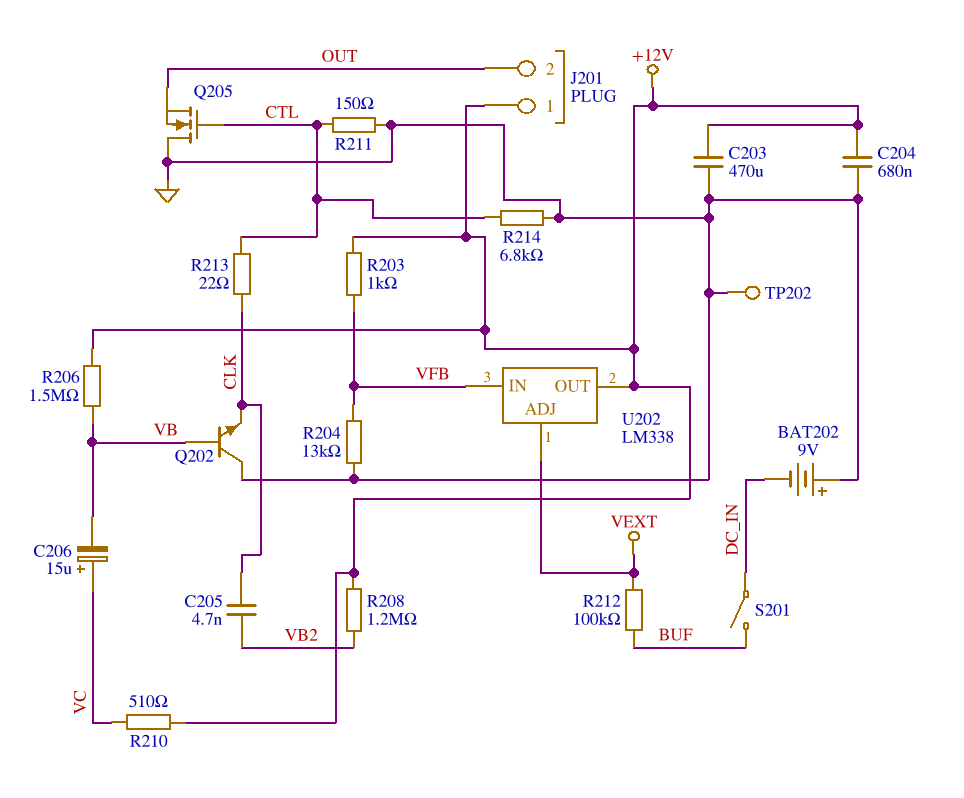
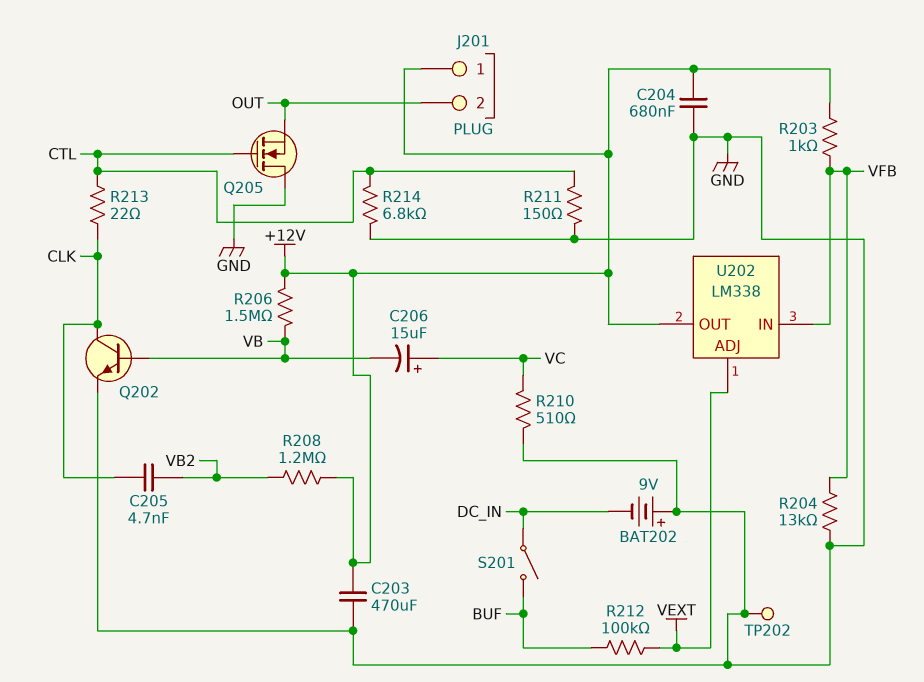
Q202: NPN (B VB, C GND, E CLK) -> NPN (B VB, C CLK, E GND)
R210: 510 (+12V, VC) -> 510 (GND, VC)

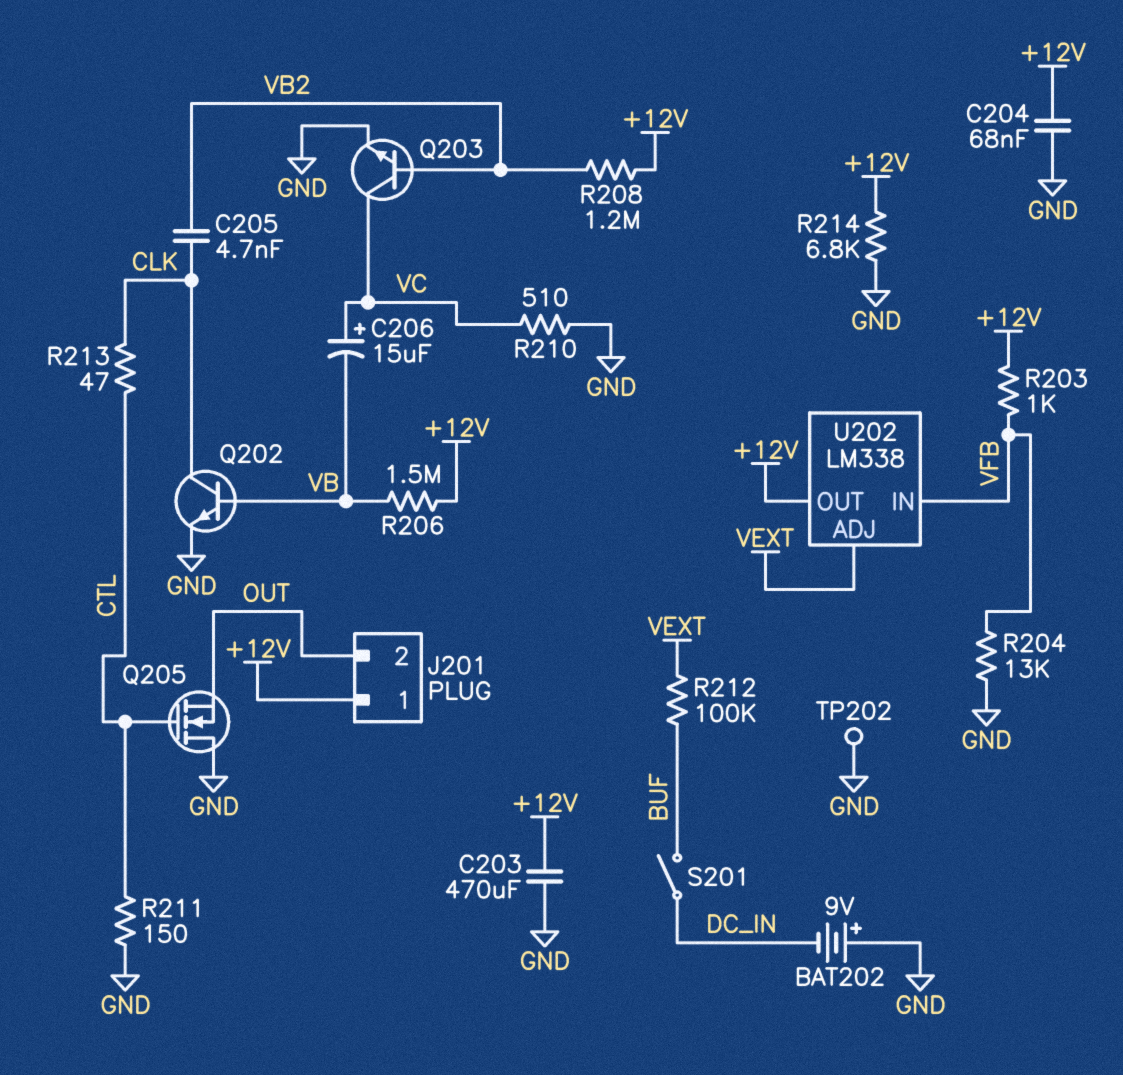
C204: 680nF (+12V, GND) -> 68nF (+12V, GND)
Q203: none -> NPN (B VB2, C VC, E GND)
R213: 22 (CLK, CTL) -> 47 (CLK, CTL)
R214: 6.8k (CTL, GND) -> 6.8k (+12V, GND)

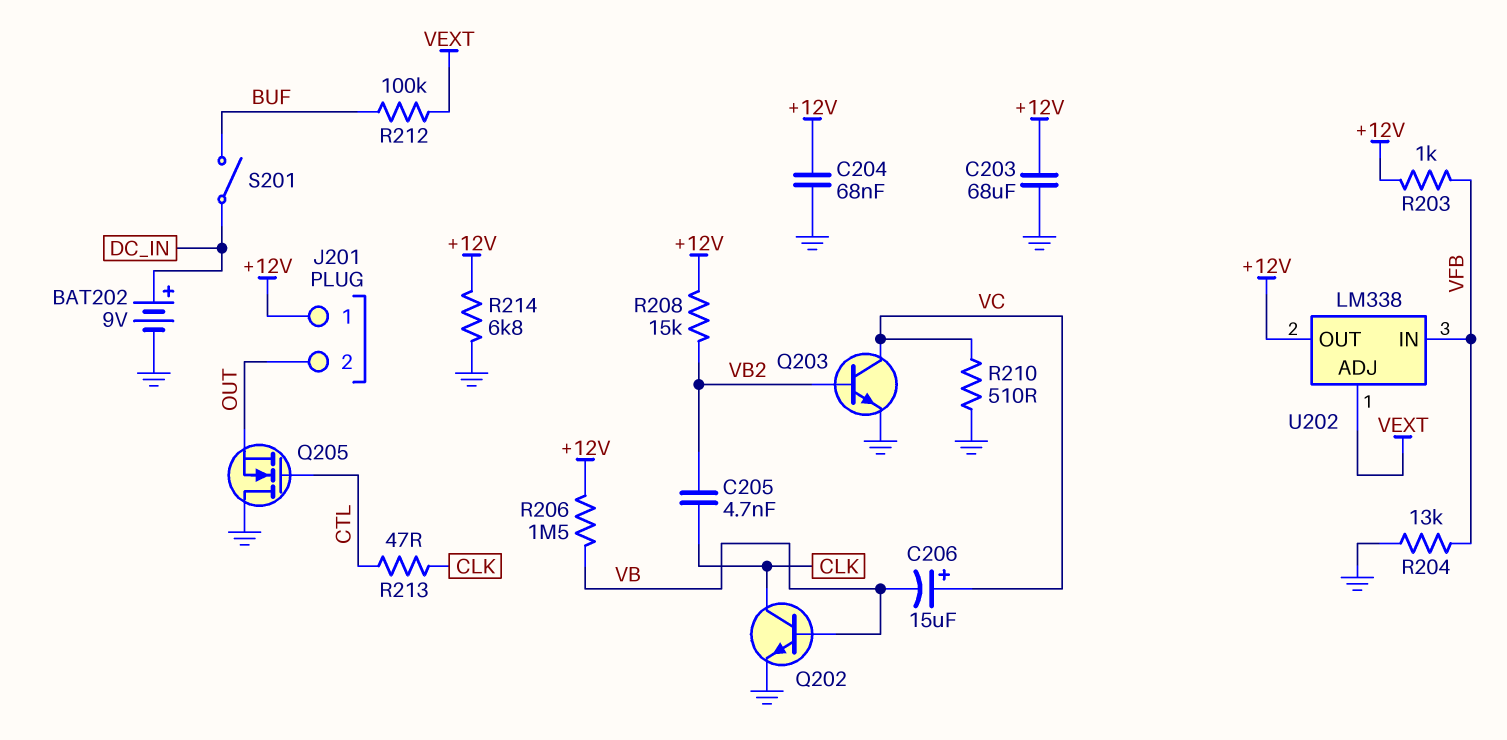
BAT202: 9V (plus GND, minus DC_IN) -> 9V (plus DC_IN, minus GND)
C203: 470uF (+12V, GND) -> 68uF (+12V, GND)
R208: 1.2M (+12V, VB2) -> 15k (+12V, VB2)
R211: 150 (CTL, GND) -> none
TP202: test point (GND) -> none

